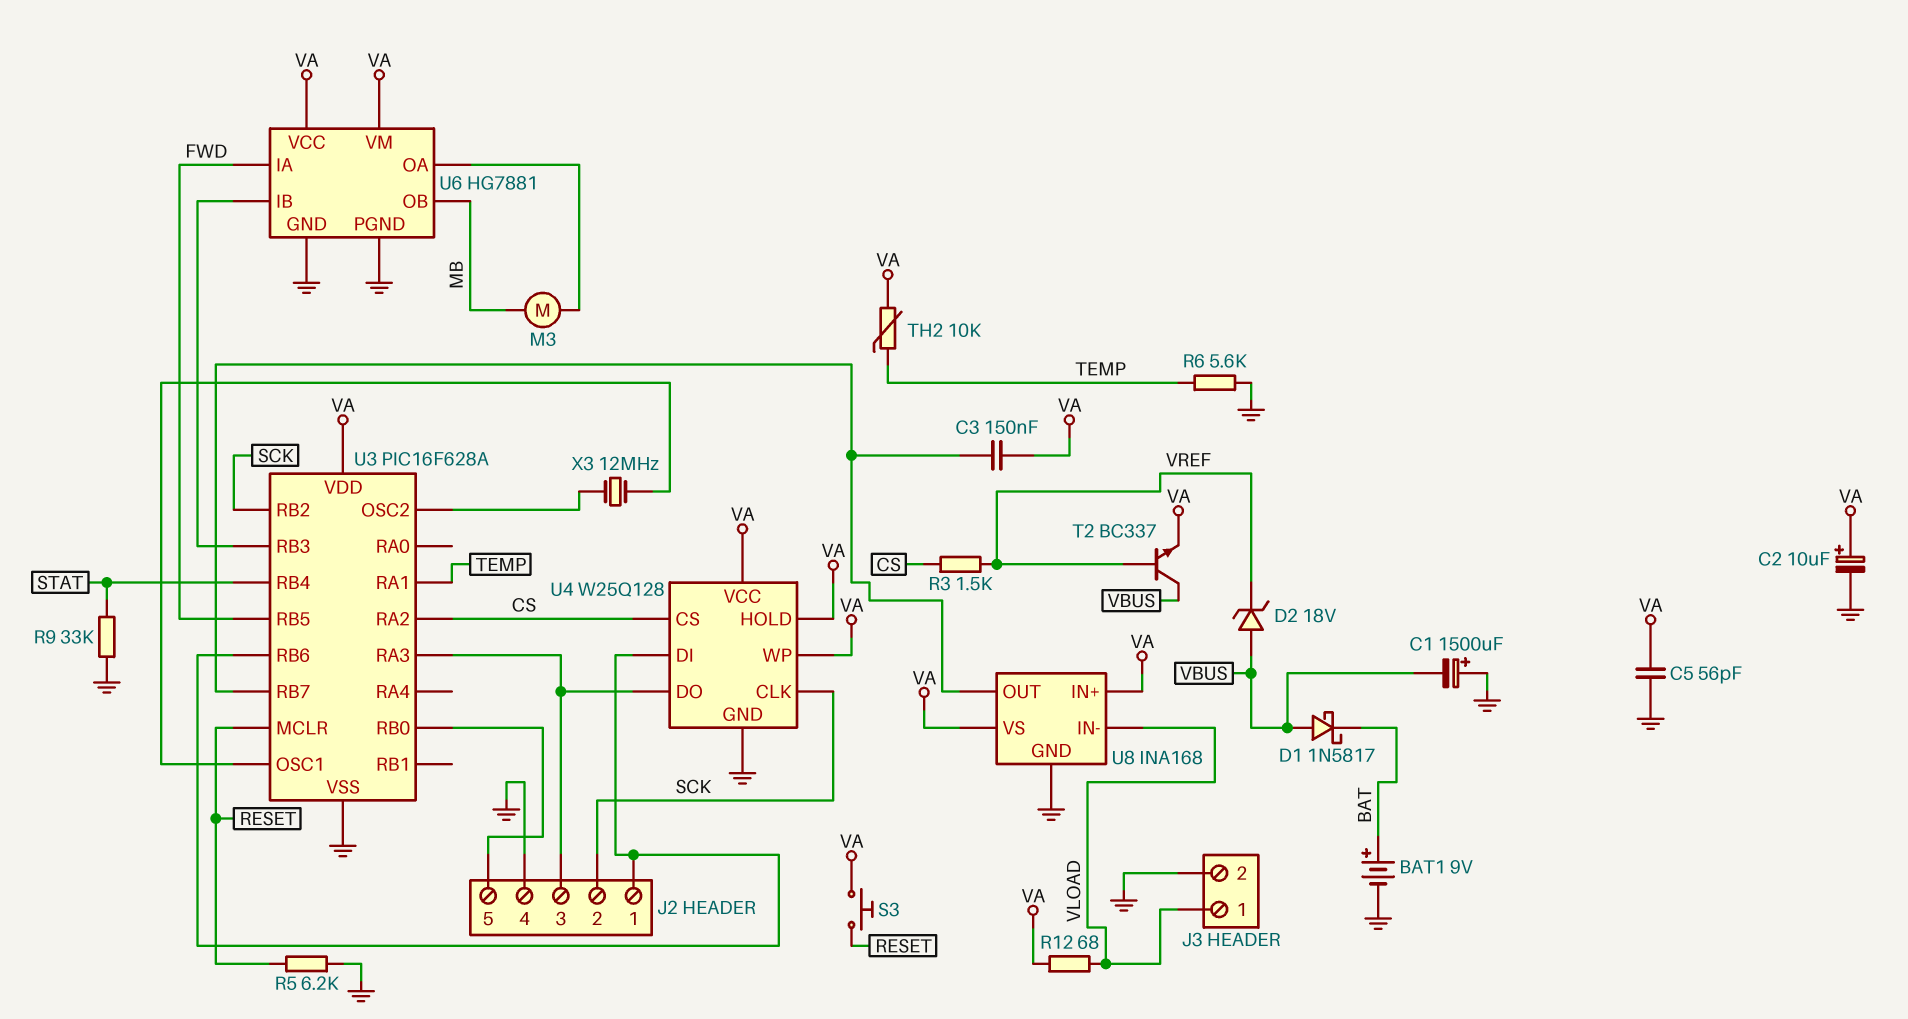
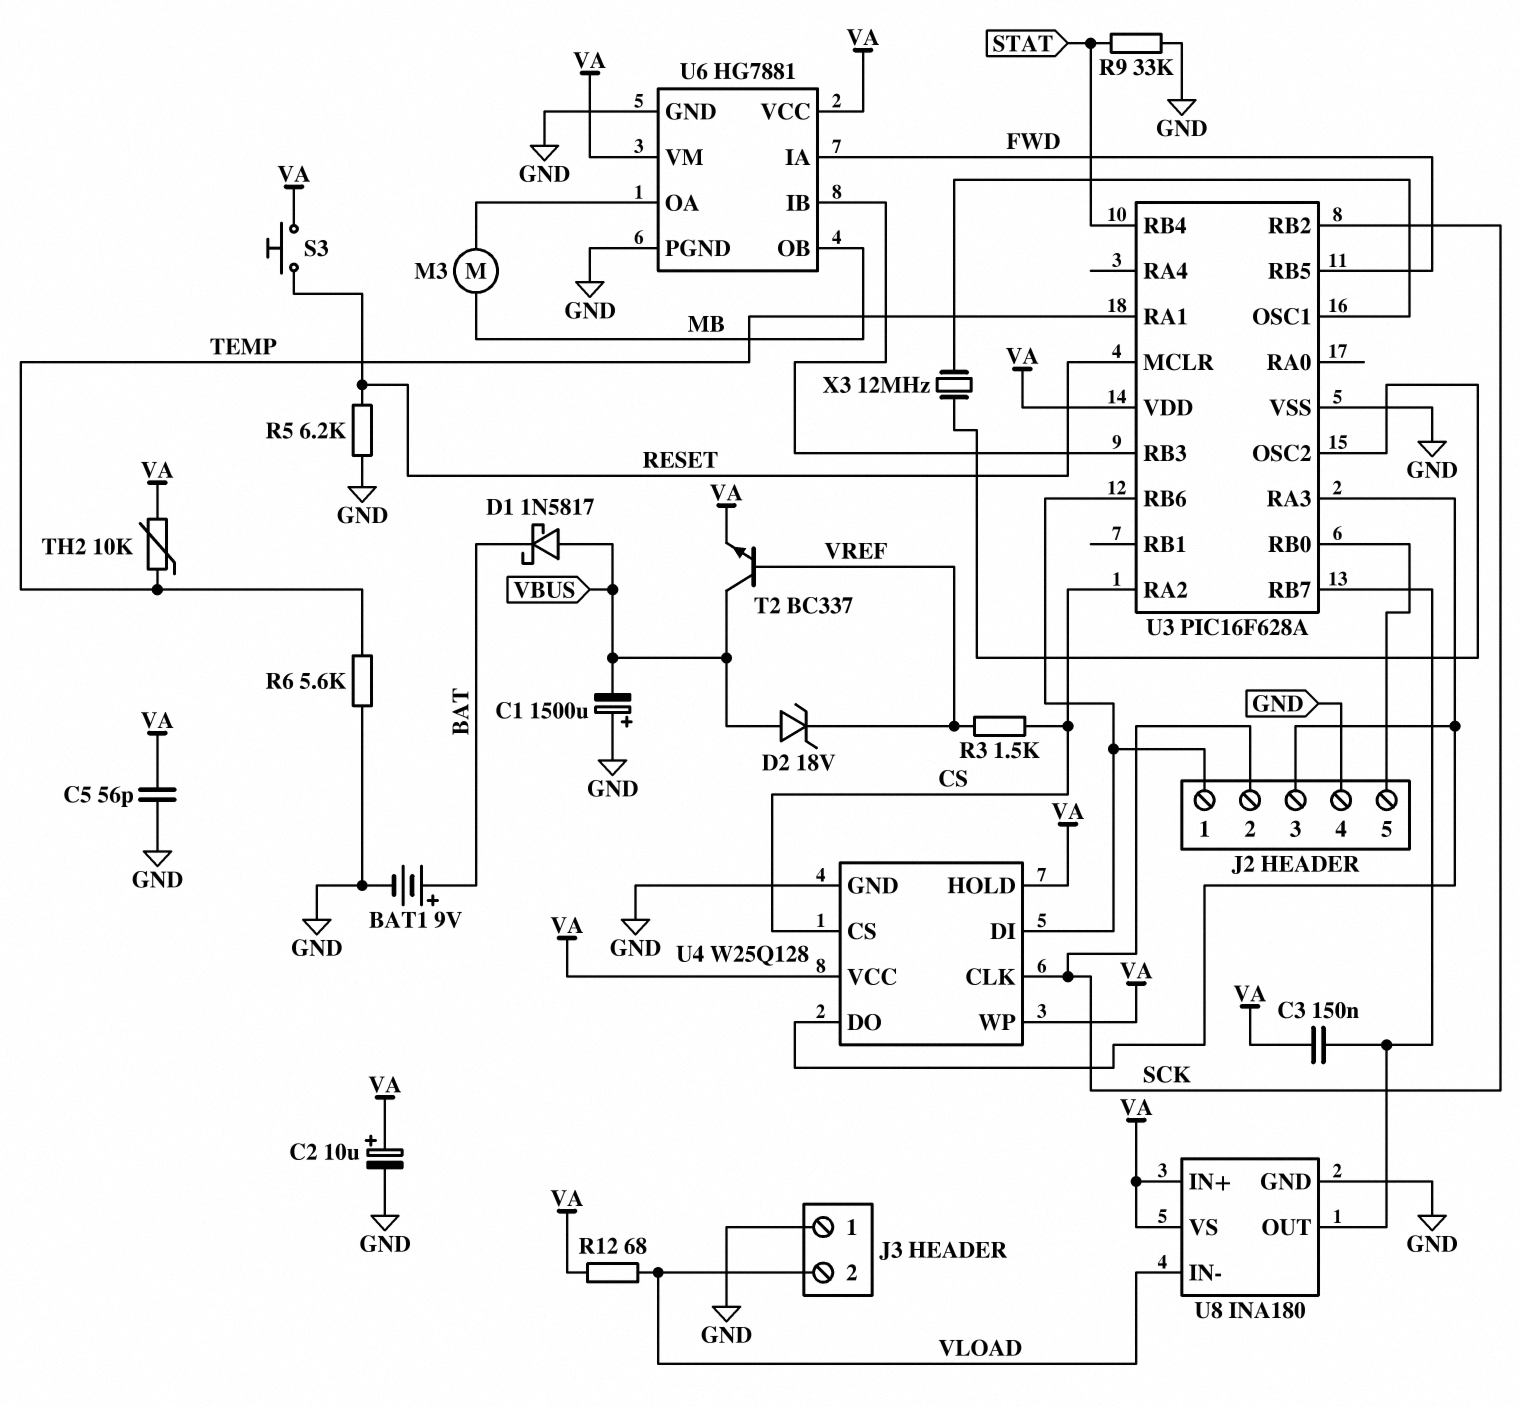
J3 pin 1: VLOAD -> GND
J3 pin 2: GND -> VLOAD
U8: INA168 -> INA180

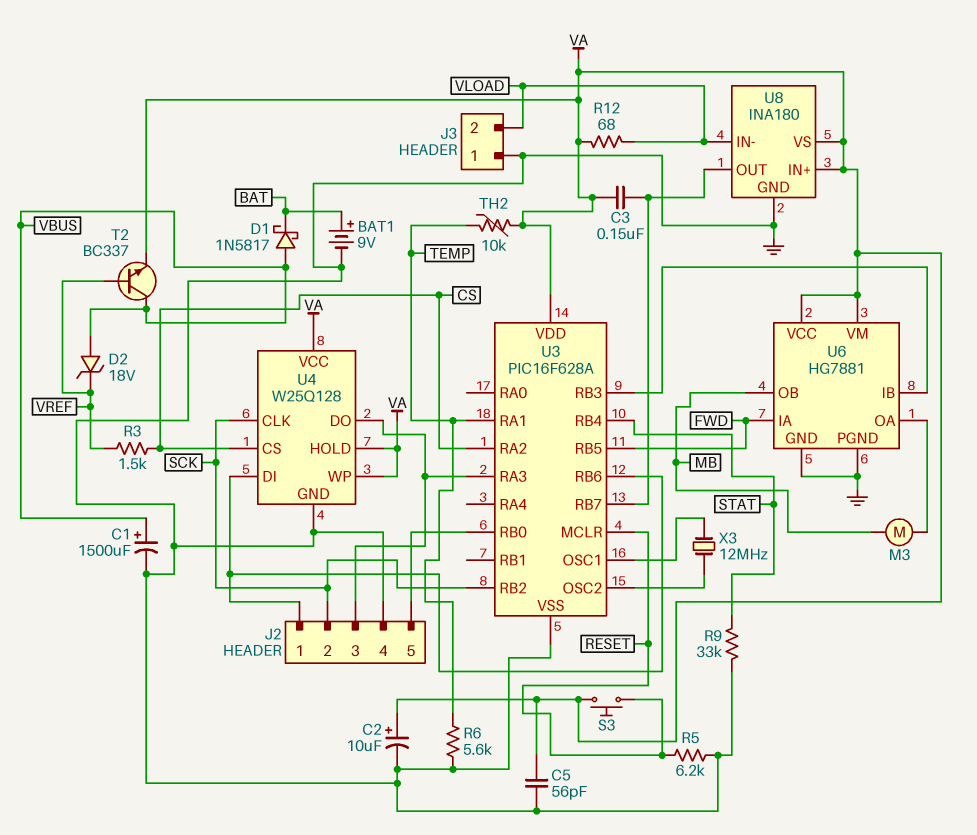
C1: 1500uF (plus GND, minus VBUS) -> 1500uF (plus VBUS, minus GND)

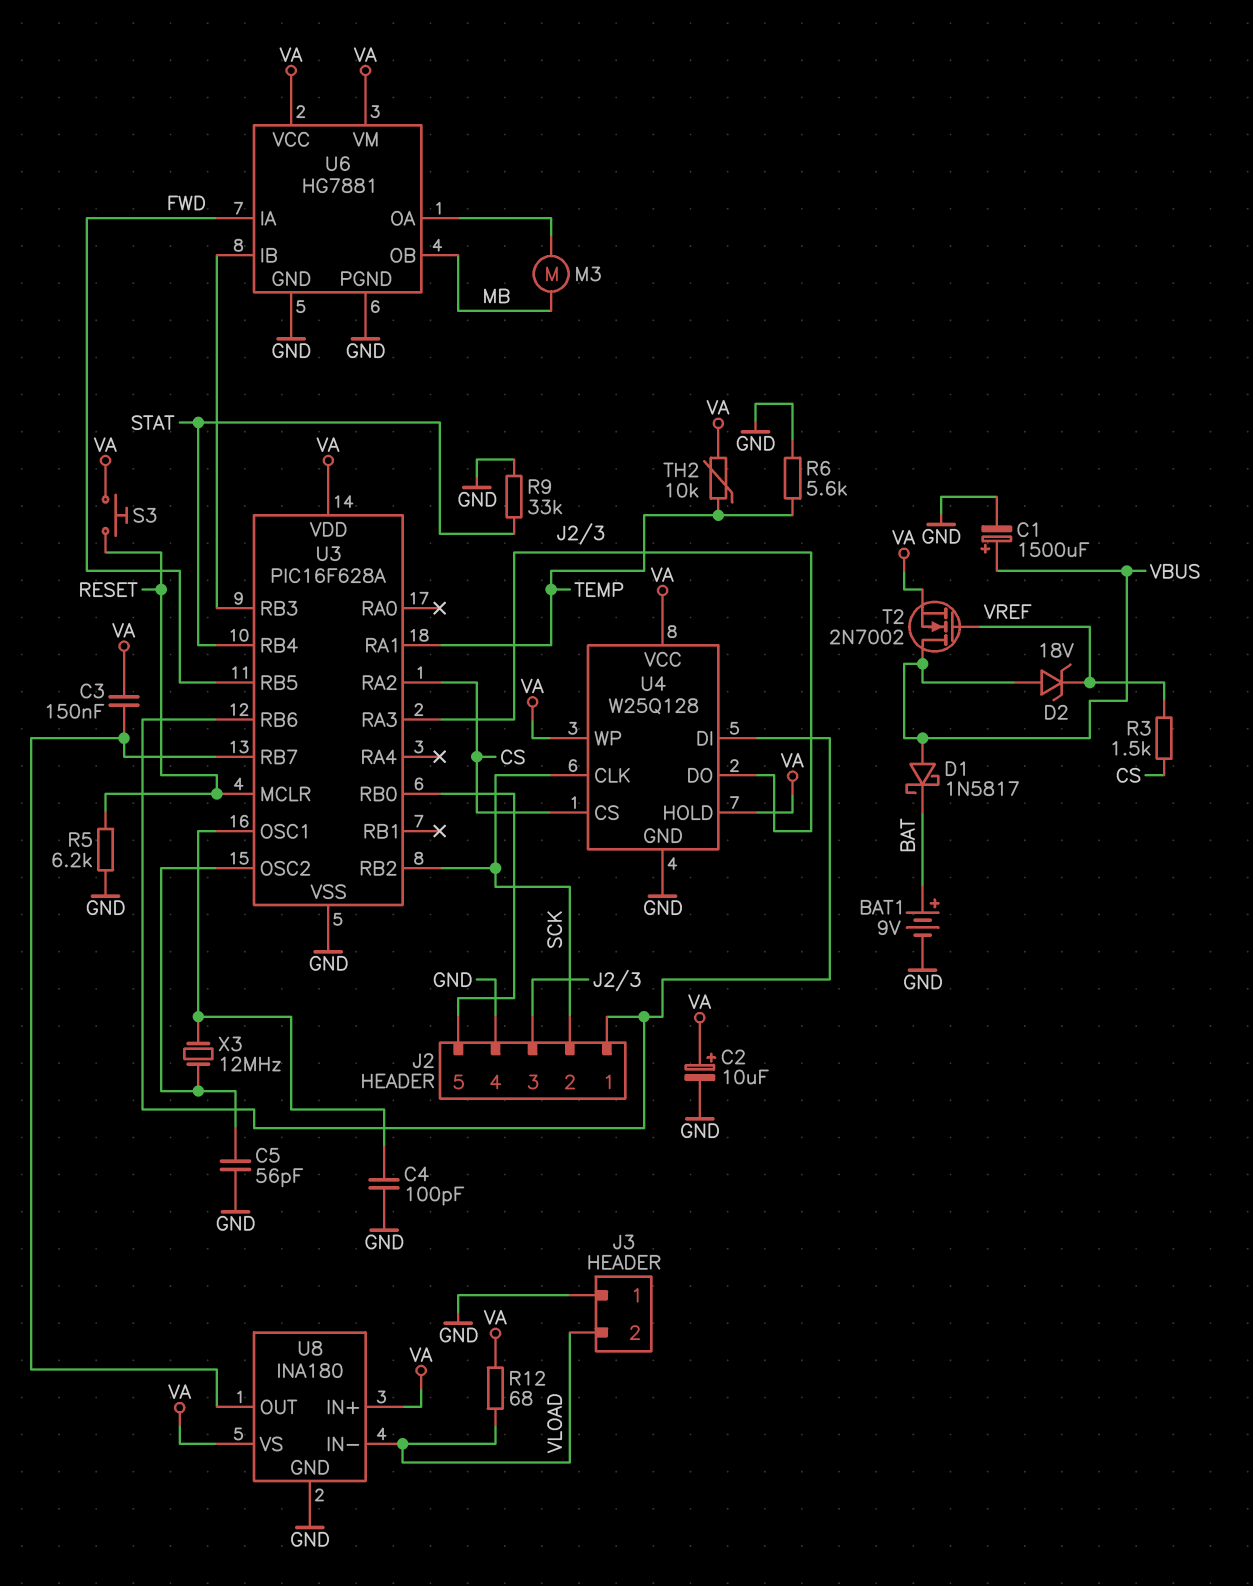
C4: none -> 100pF (GND, U3/OSC1)
C5: 56pF (GND, VA) -> 56pF (GND, U3/OSC2)
T2: NPN BC337 (B VREF, C VBUS, E VA) -> NMOS 2N7002 (G VREF, D VBUS, S VA)

